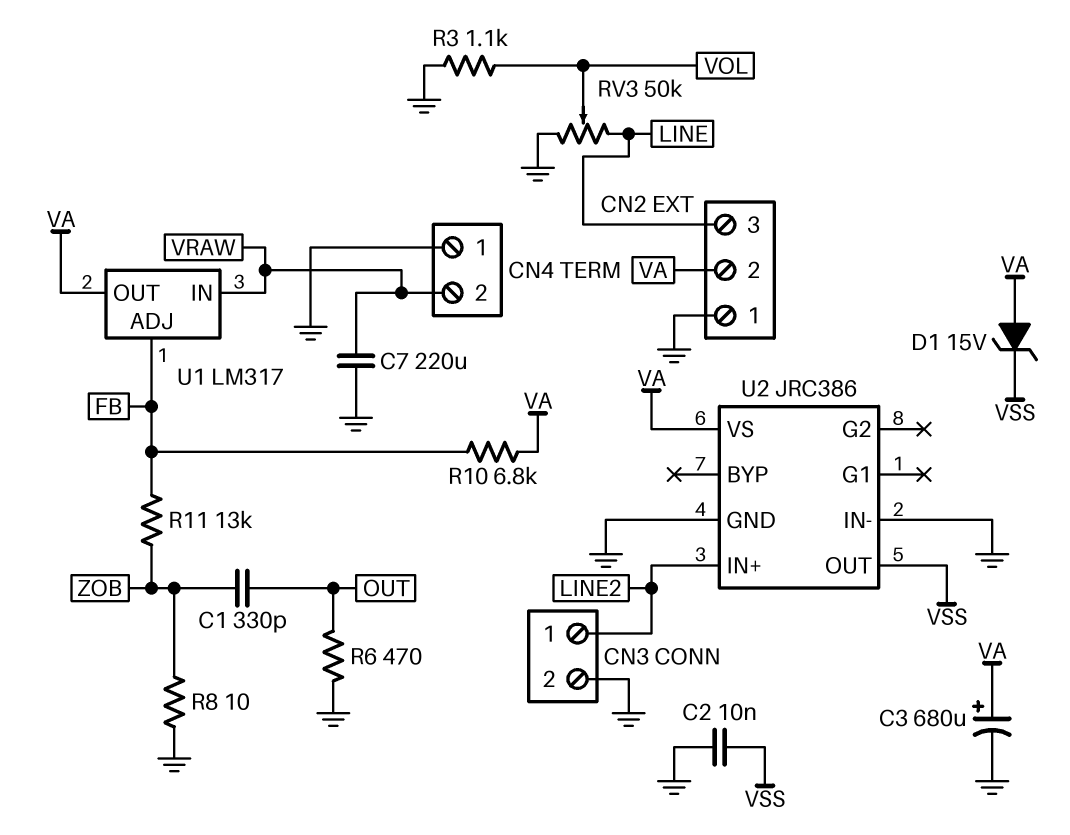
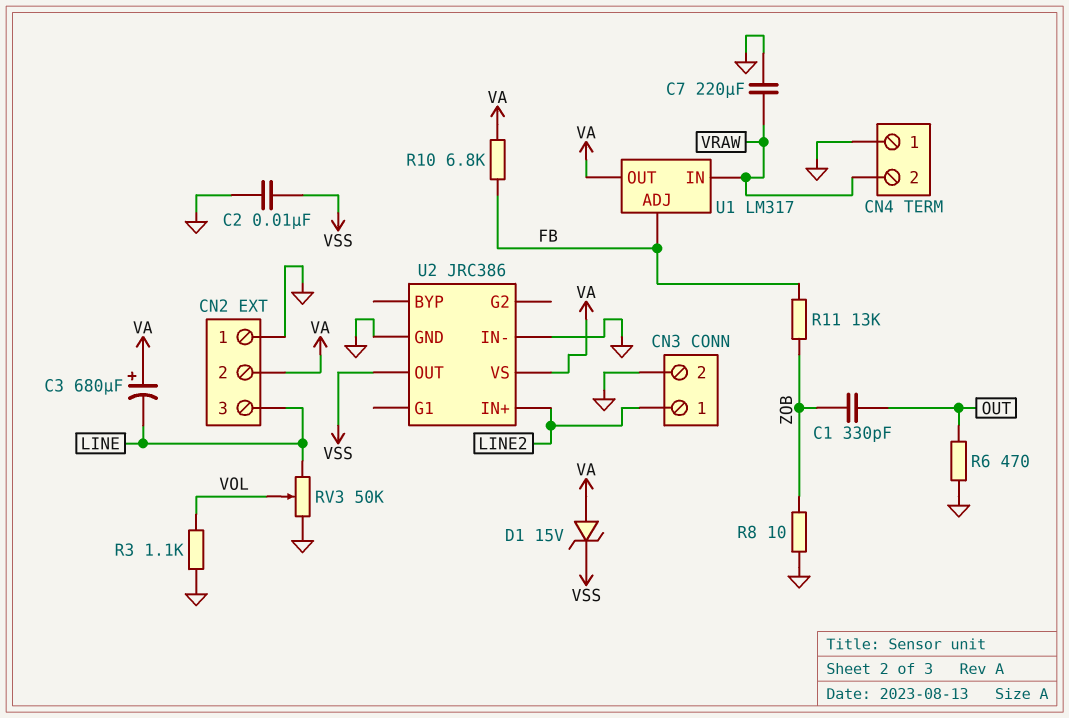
C3: 680uF (plus VA, minus GND) -> 680uF (plus VA, minus LINE)

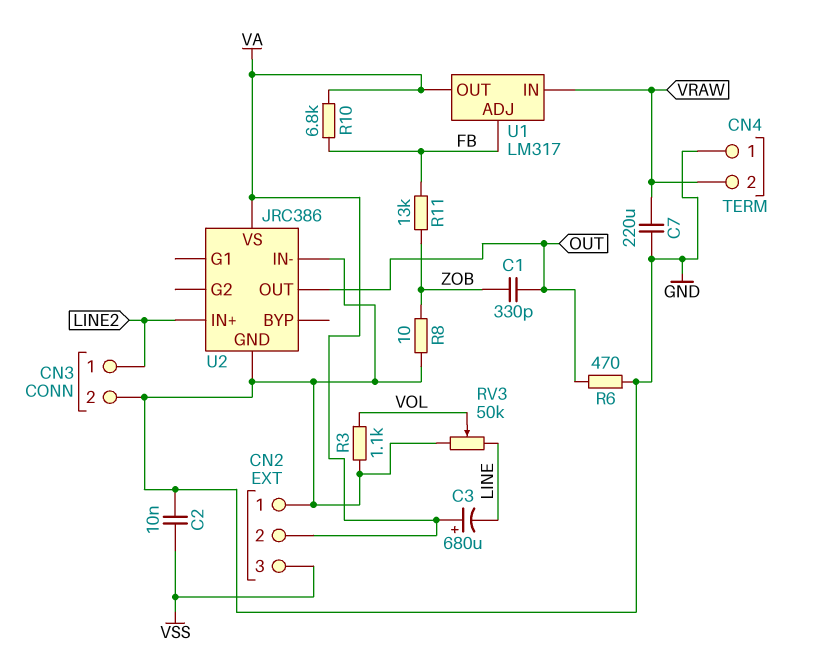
CN2 pin 3: LINE -> VSS
D1: zener 15V (A VA, K VSS) -> none
U2 pin OUT: VSS -> OUT

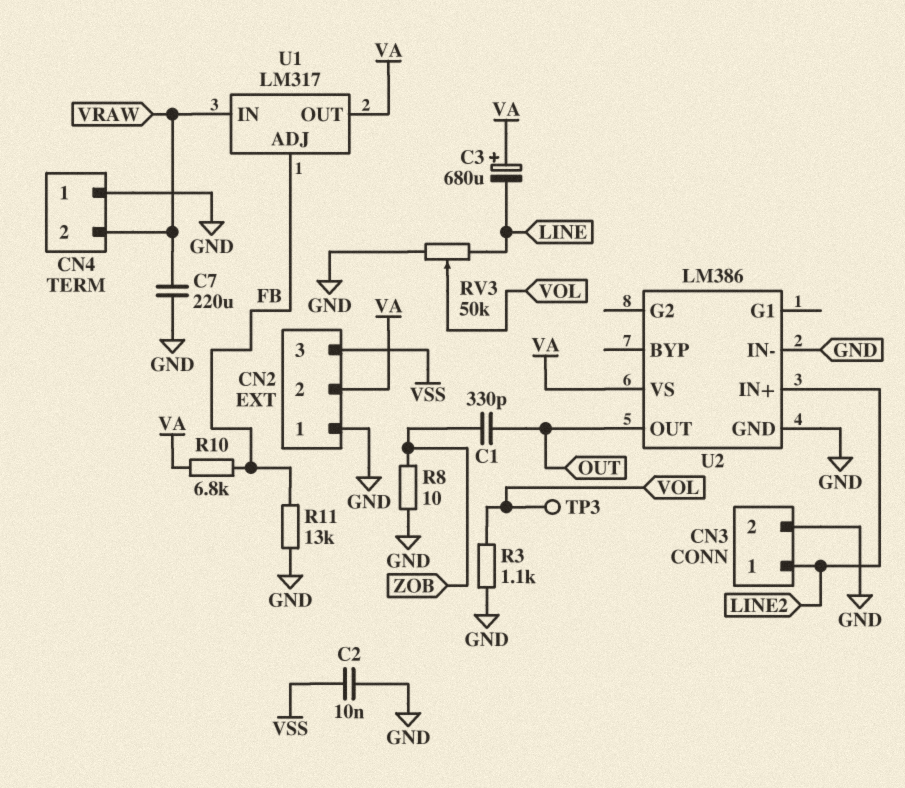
R6: 470 (GND, OUT) -> none
R11: 13k (FB, ZOB) -> 13k (FB, GND)
TP3: none -> test point (VOL)
U2: JRC386 -> LM386

